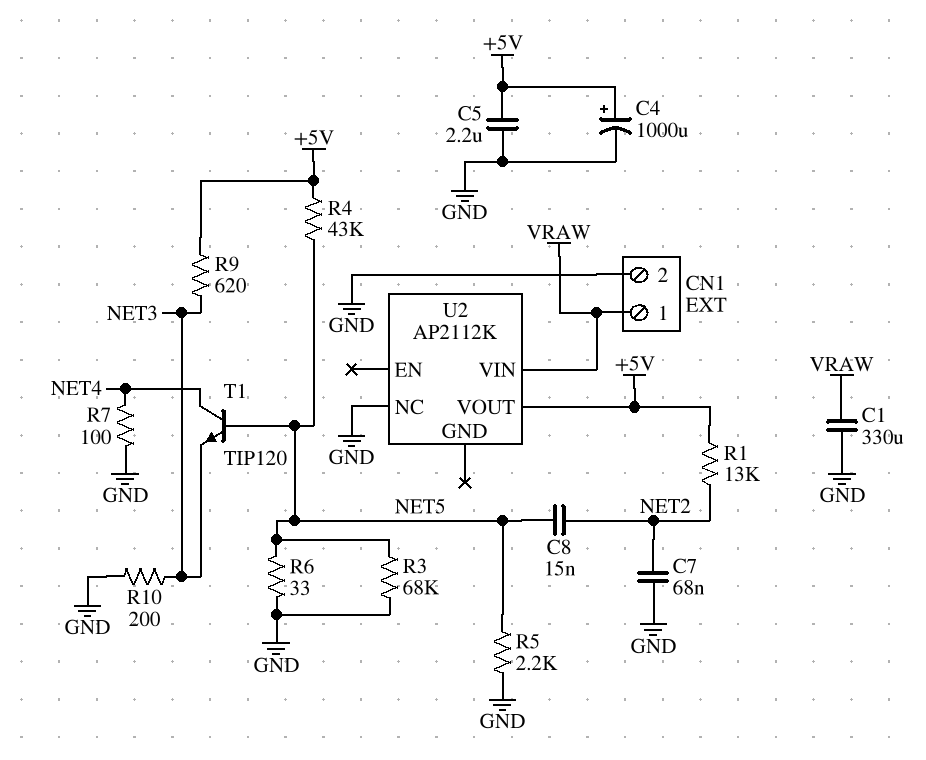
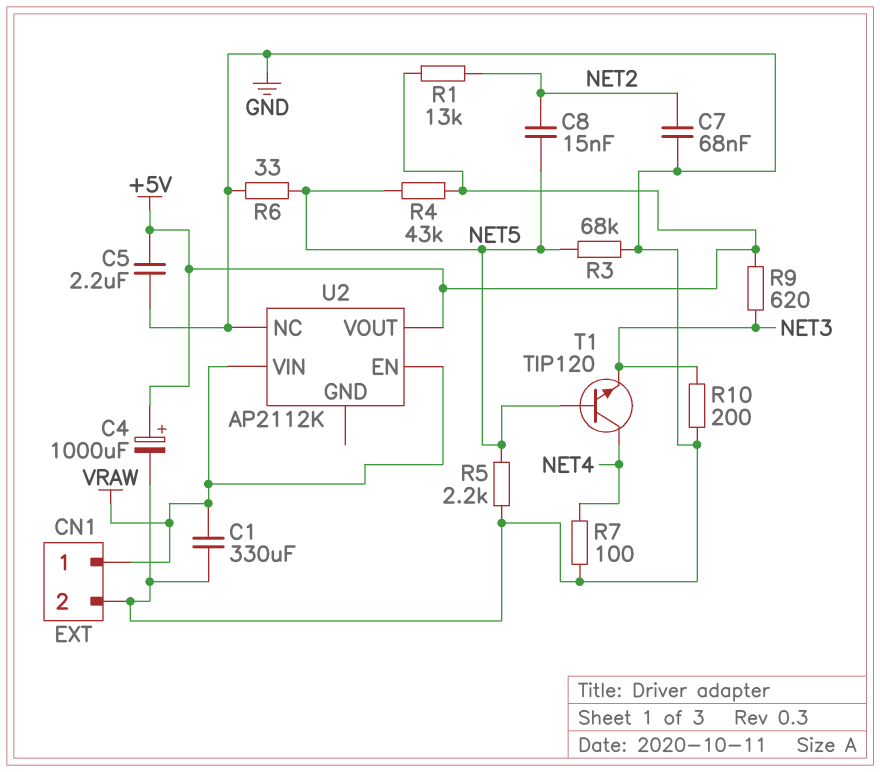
U2 pin EN: none -> VRAW

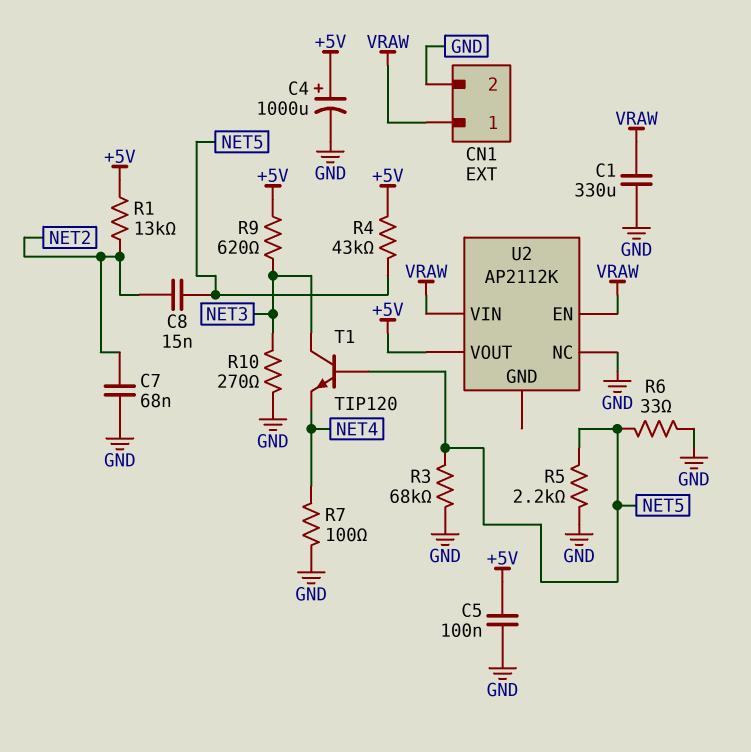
C5: 2.2uF (+5V, GND) -> 100nF (+5V, GND)
R10: 200 (GND, NET3) -> 270 (GND, NET3)
T1: NPN TIP120 (B NET5, C NET4, E NET3) -> NPN TIP120 (B NET5, C NET3, E NET4)

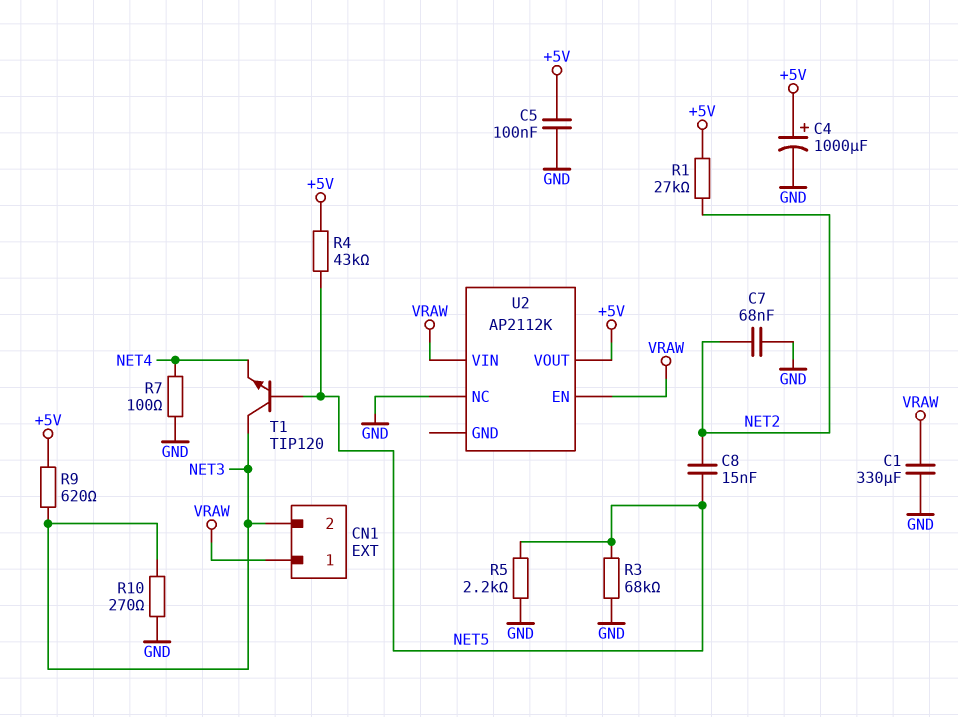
CN1 pin 2: GND -> NET3
R1: 13k (+5V, NET2) -> 27k (+5V, NET2)
R6: 33 (GND, NET5) -> none

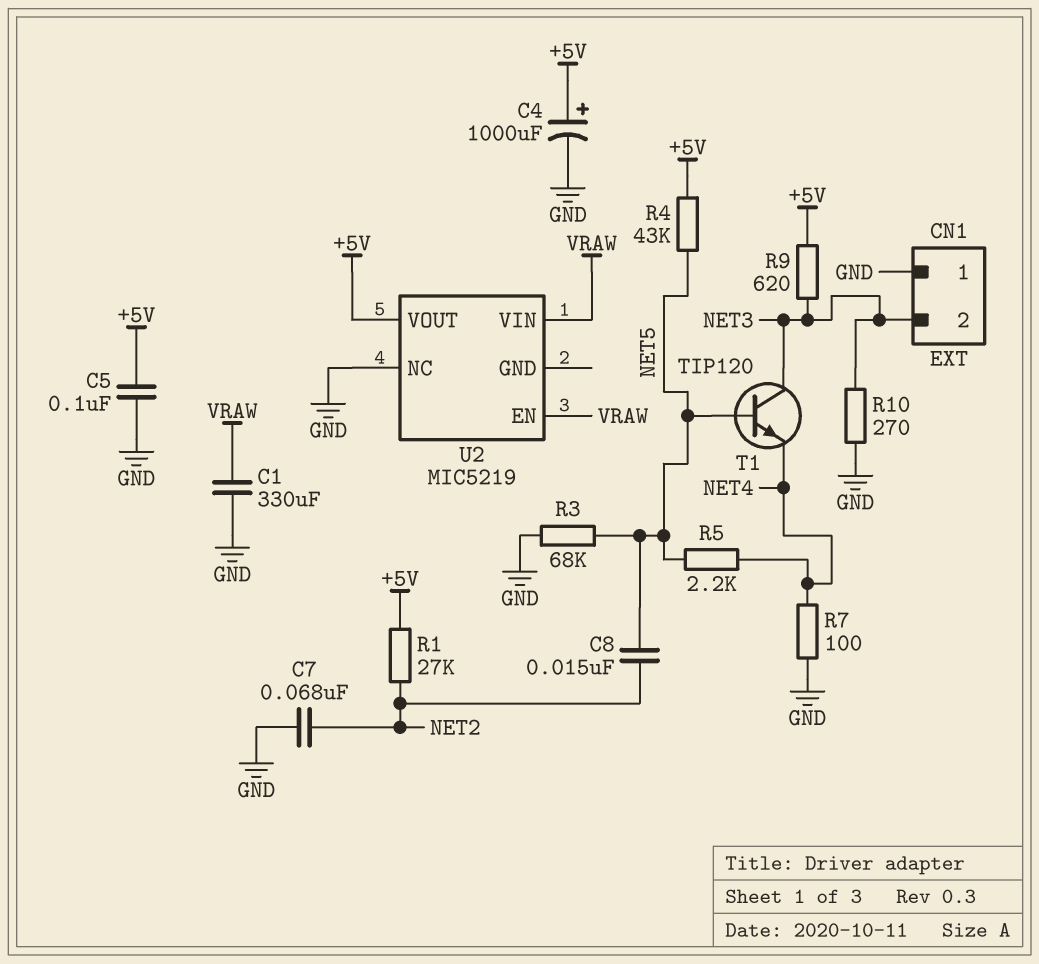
CN1 pin 1: VRAW -> GND
R5: 2.2k (GND, NET5) -> 2.2k (NET4, NET5)
U2: AP2112K -> MIC5219

